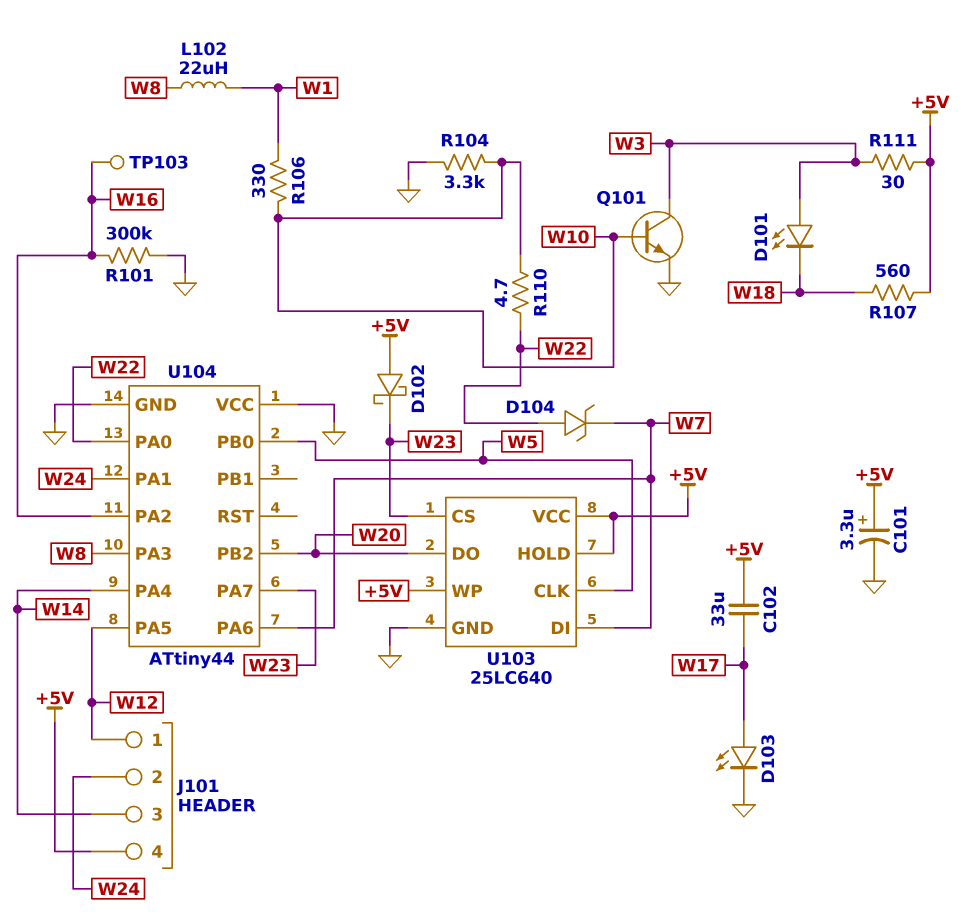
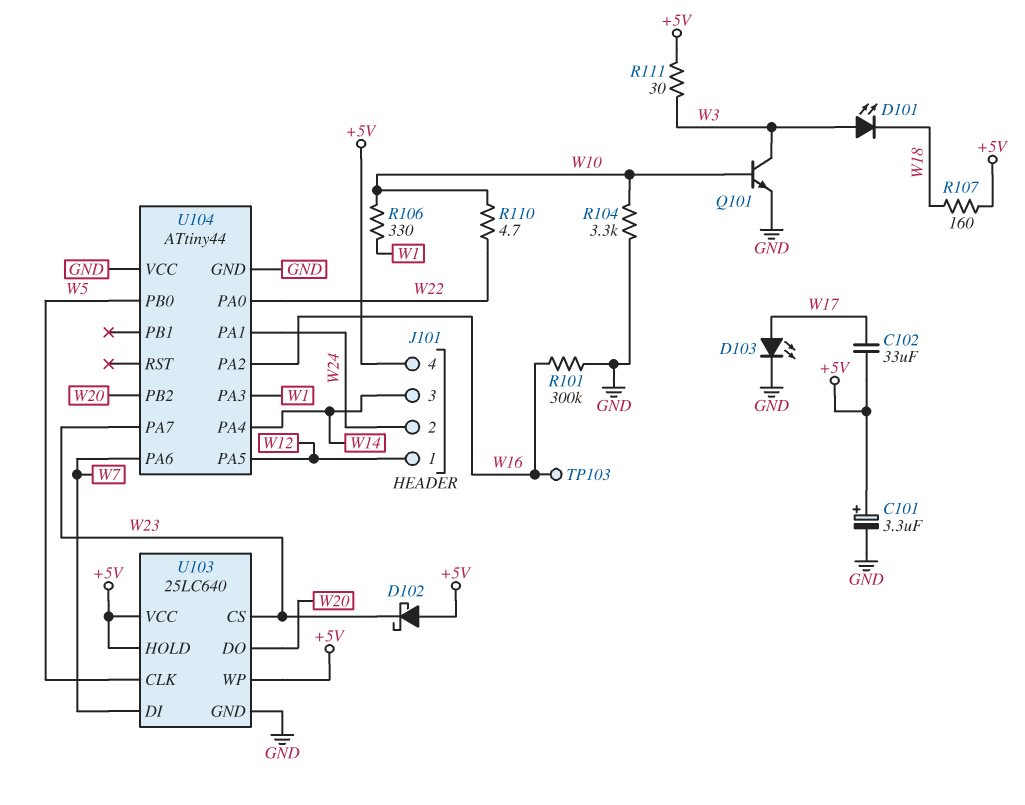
D104: zener (A W22, K W7) -> none
L102: 22uH (W1, W8) -> none
R107: 560 (+5V, W18) -> 160 (+5V, W18)
U104 pin PA3: W8 -> W1

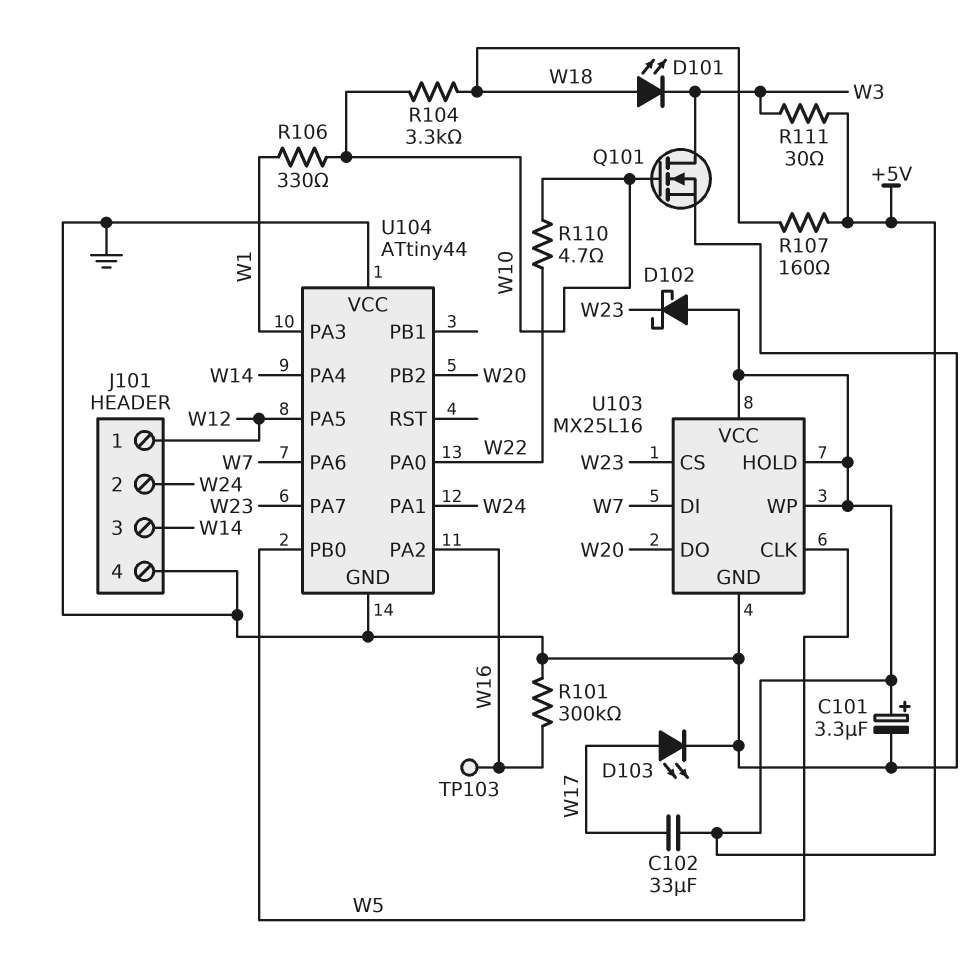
D101: LED (A W3, K W18) -> LED (A W18, K W3)
J101 pin 4: +5V -> GND
Q101: NPN (B W10, C W3, E GND) -> NMOS (G W10, D W3, S GND)
R104: 3.3k (GND, W10) -> 3.3k (W10, W18)
U103: 25LC640 -> MX25L16

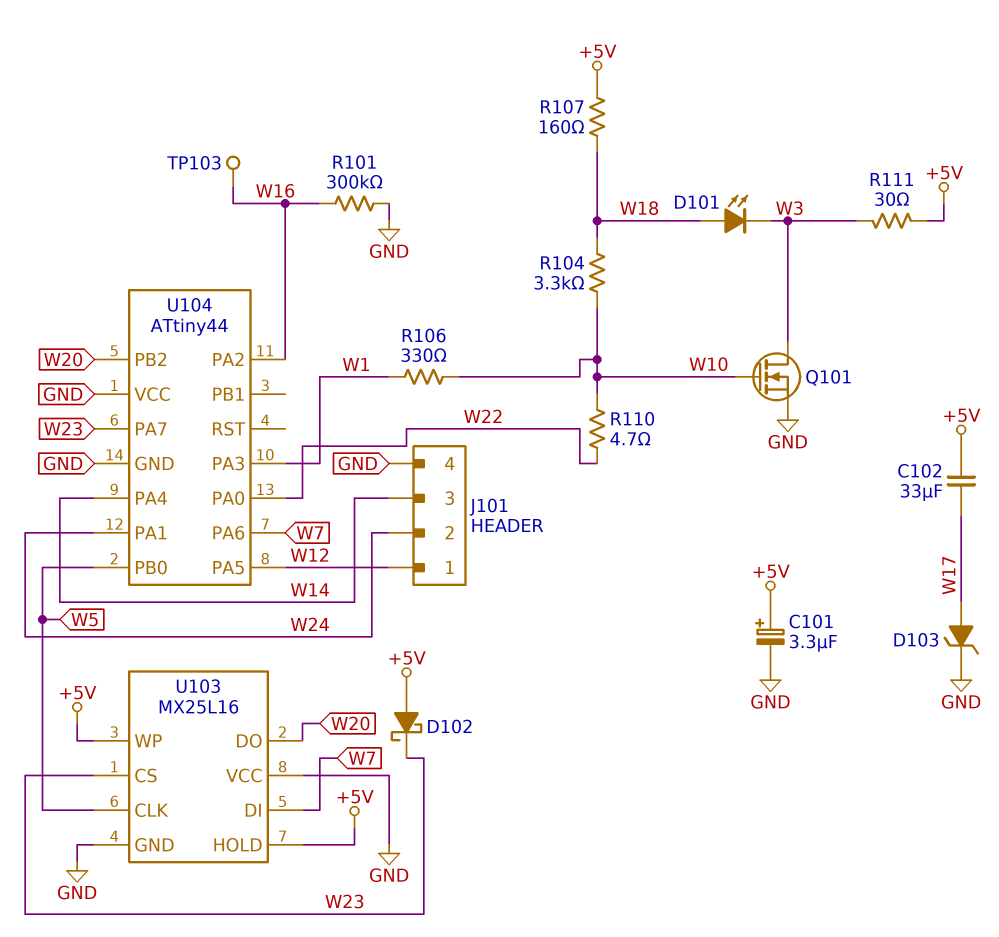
D103: LED (A W17, K GND) -> zener (A W17, K GND)
U103 pin VCC: +5V -> GND

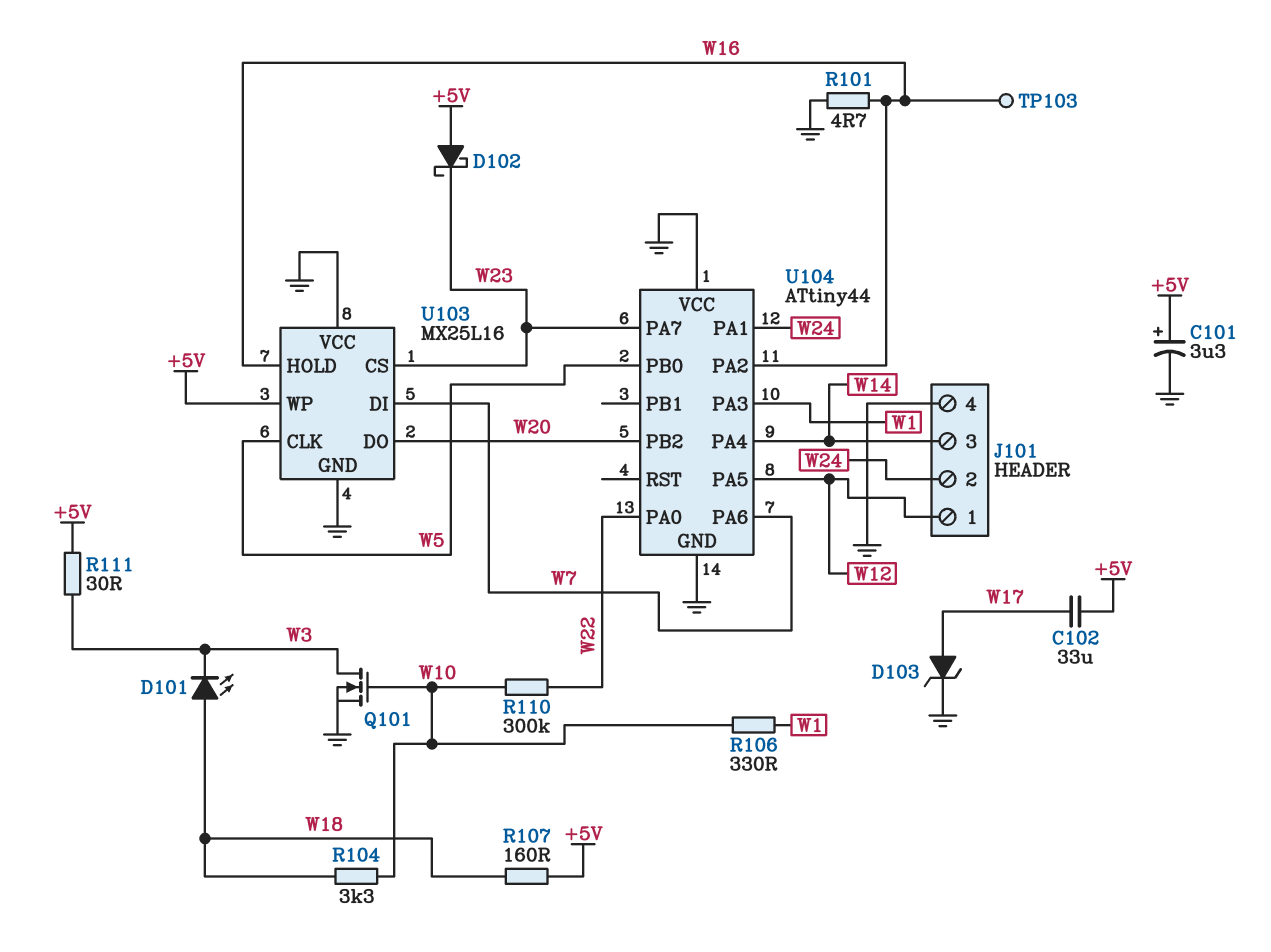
R101: 300k (GND, W16) -> 4.7 (GND, W16)
R110: 4.7 (W10, W22) -> 300k (W10, W22)
U103 pin HOLD: +5V -> W16

